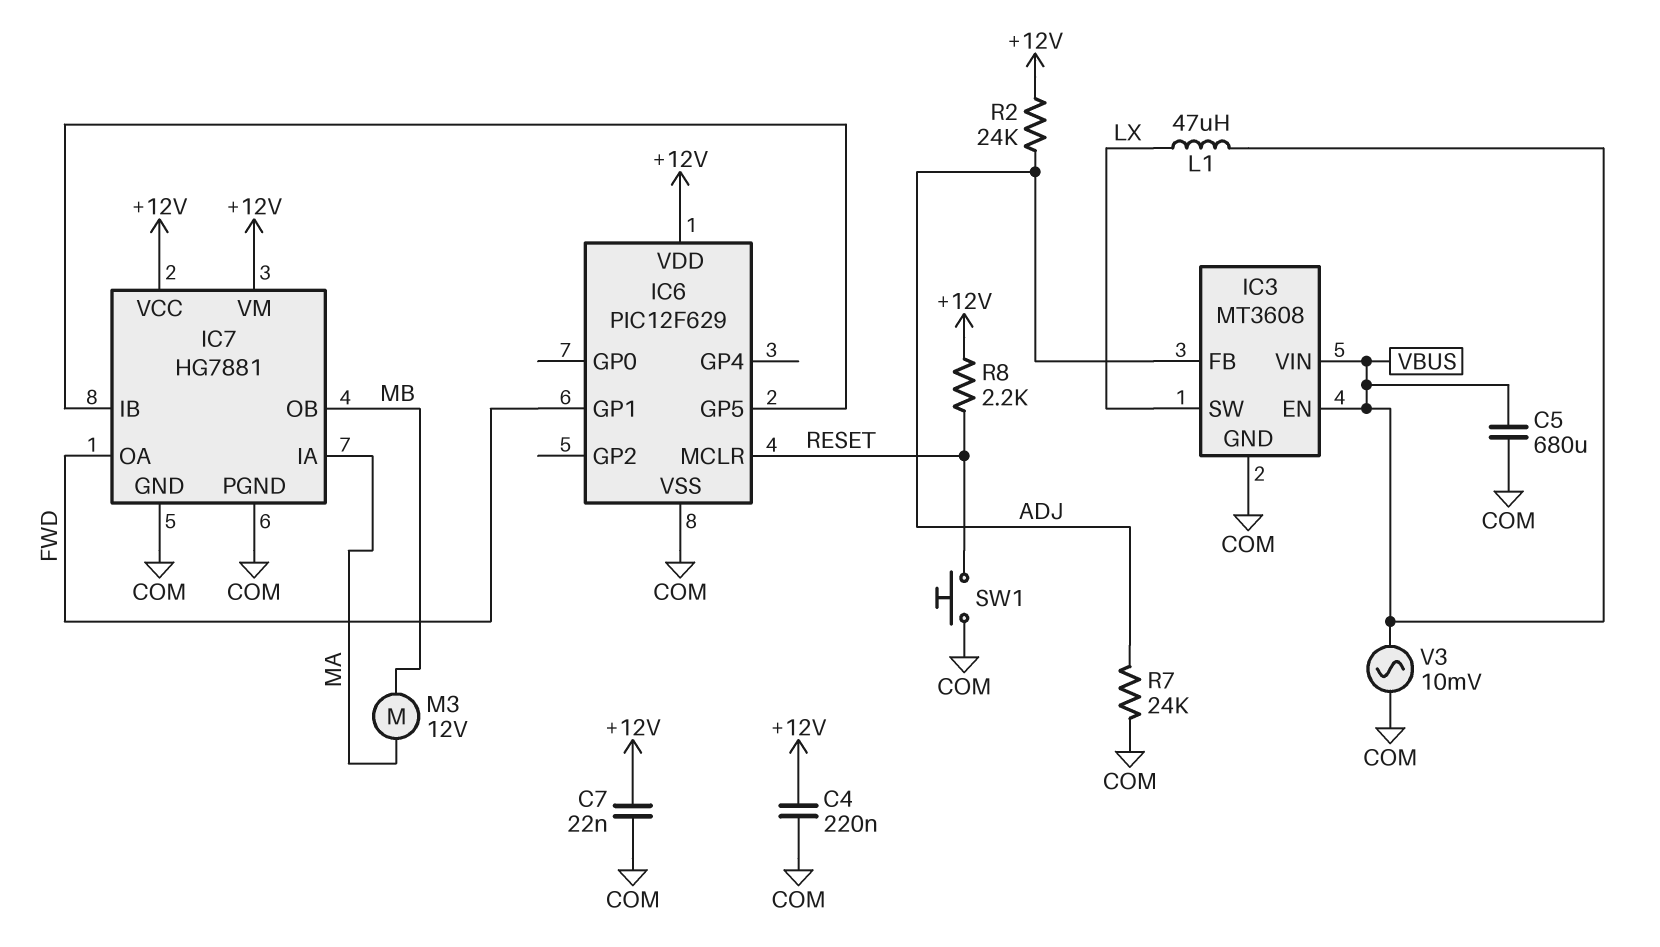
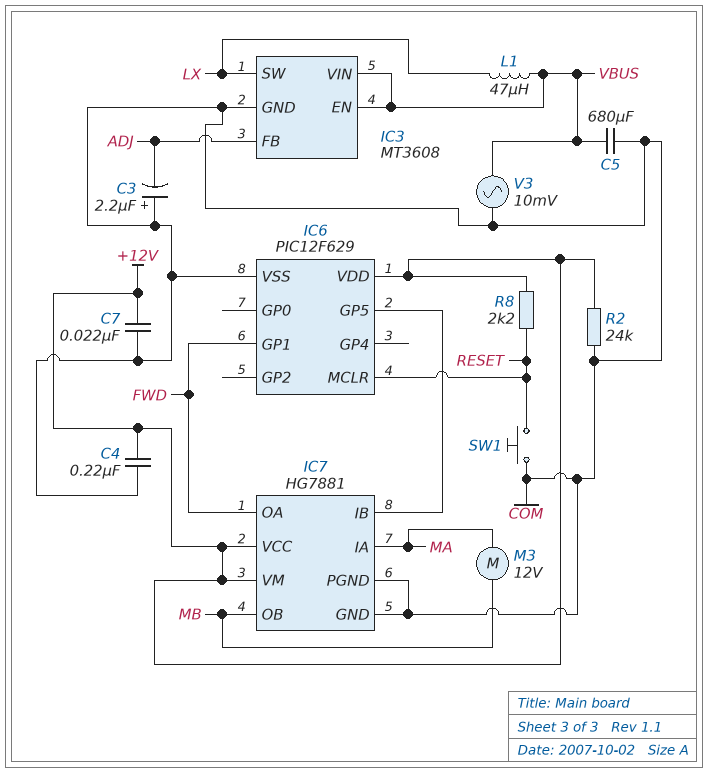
C3: none -> 2.2uF (plus COM, minus ADJ)
R2: 24k (+12V, ADJ) -> 24k (+12V, COM)
R7: 24k (ADJ, COM) -> none

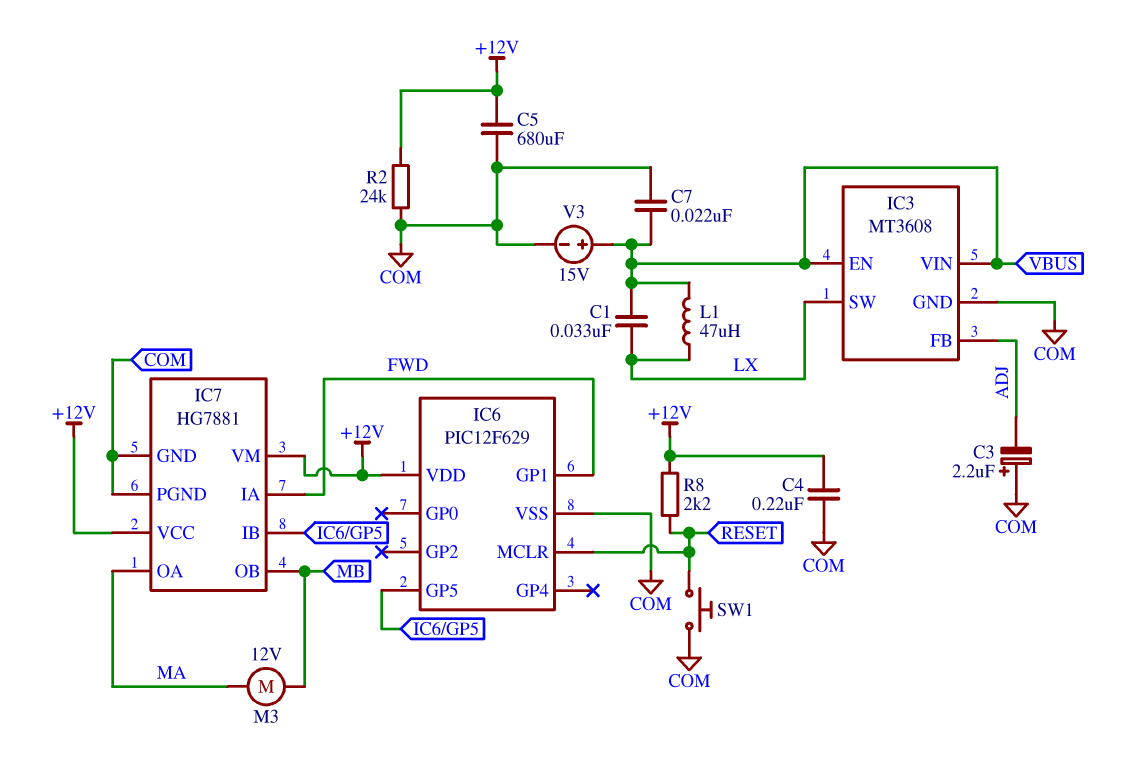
C1: none -> 33nF (LX, VBUS)
C5: 680uF (COM, VBUS) -> 680uF (+12V, COM)
C7: 22nF (+12V, COM) -> 22nF (COM, VBUS)
IC7 pin IA: MA -> FWD
IC7 pin OA: FWD -> MA
V3: AC 10mV (COM, VBUS) -> 15V (plus VBUS, minus COM)

